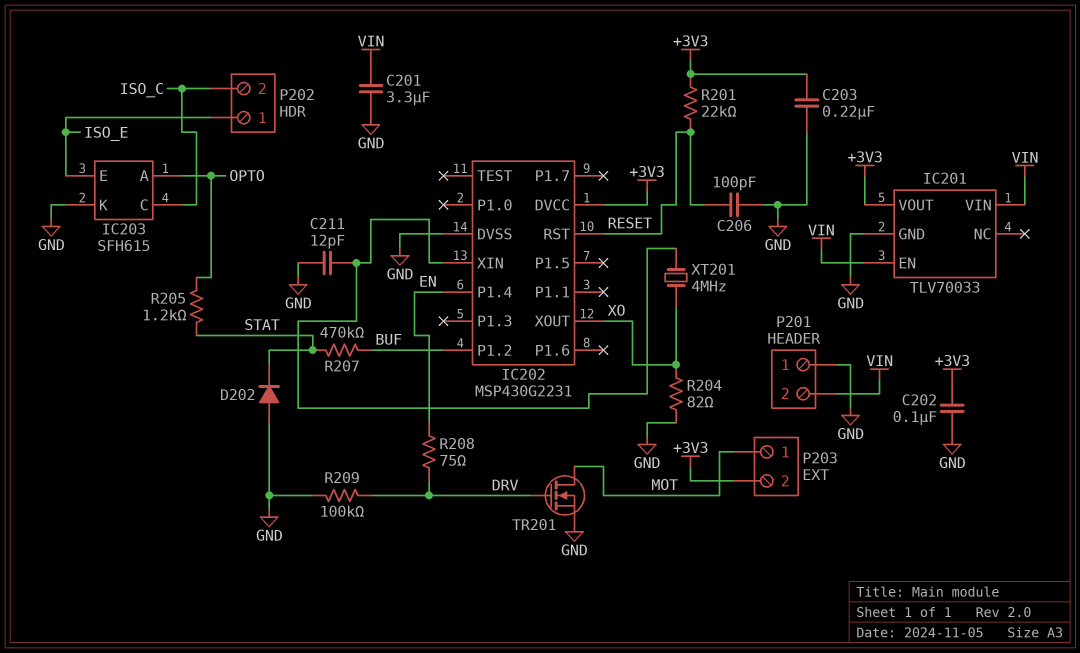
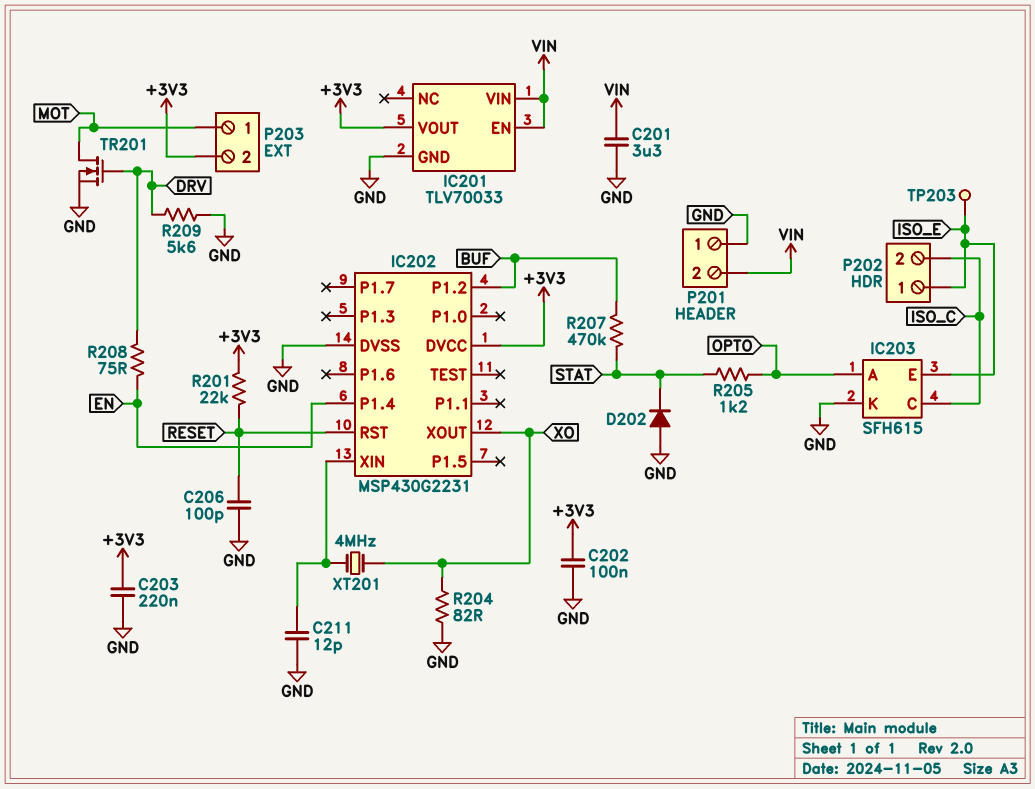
R209: 100k (DRV, GND) -> 5.6k (DRV, GND)
TP203: none -> test point (ISO_E)

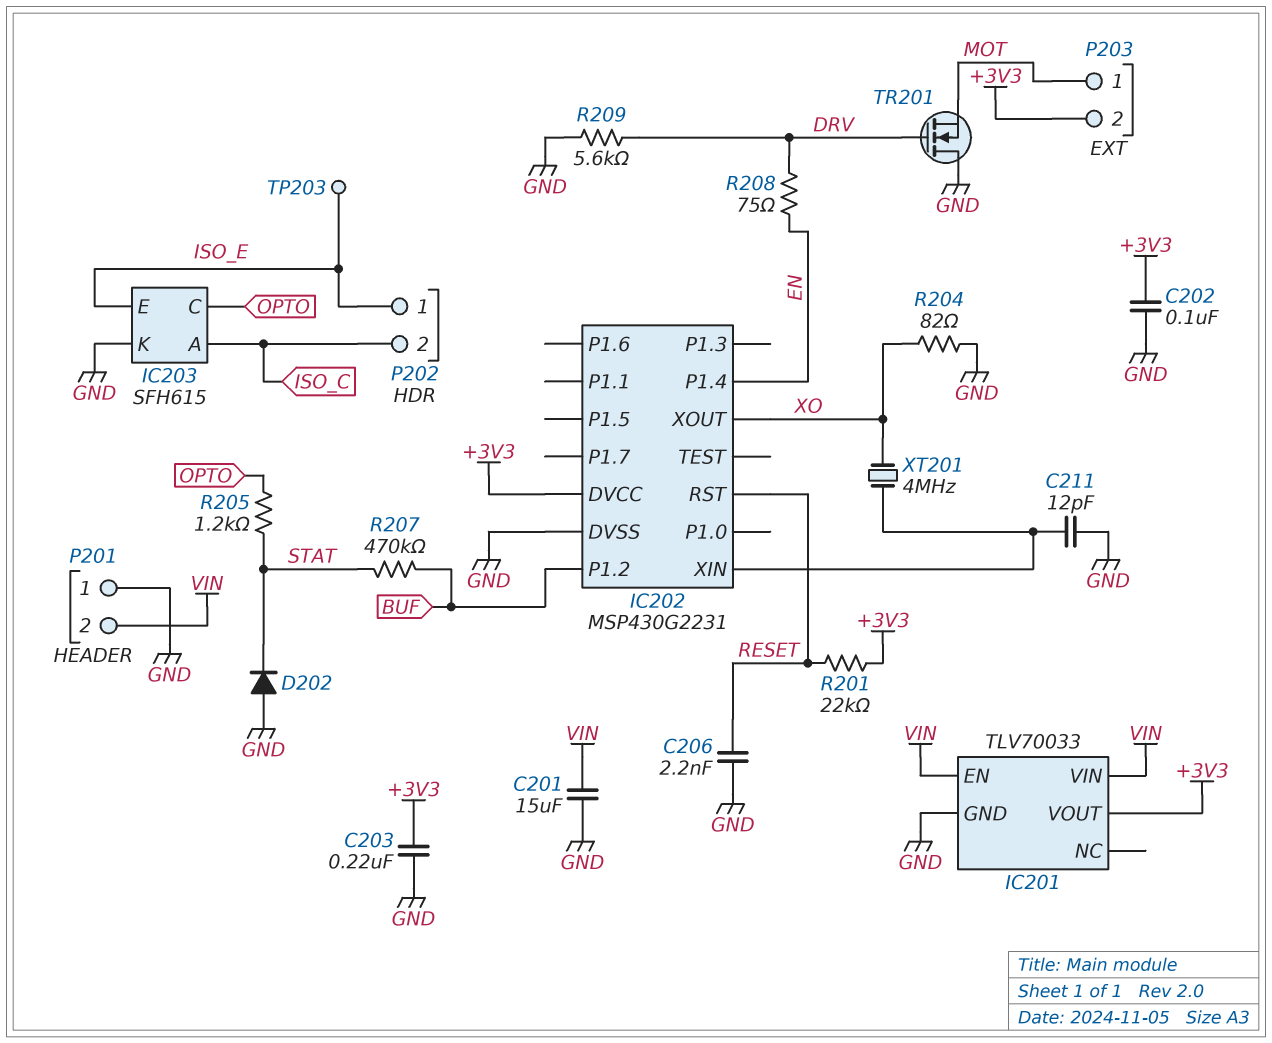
C201: 3.3uF (GND, VIN) -> 15uF (GND, VIN)
C206: 100pF (GND, RESET) -> 2.2nF (GND, RESET)
IC203 pin A: OPTO -> ISO_C
IC203 pin C: ISO_C -> OPTO
TR201: NMOS (G DRV, D MOT, S GND) -> NMOS (G DRV, D GND, S MOT)

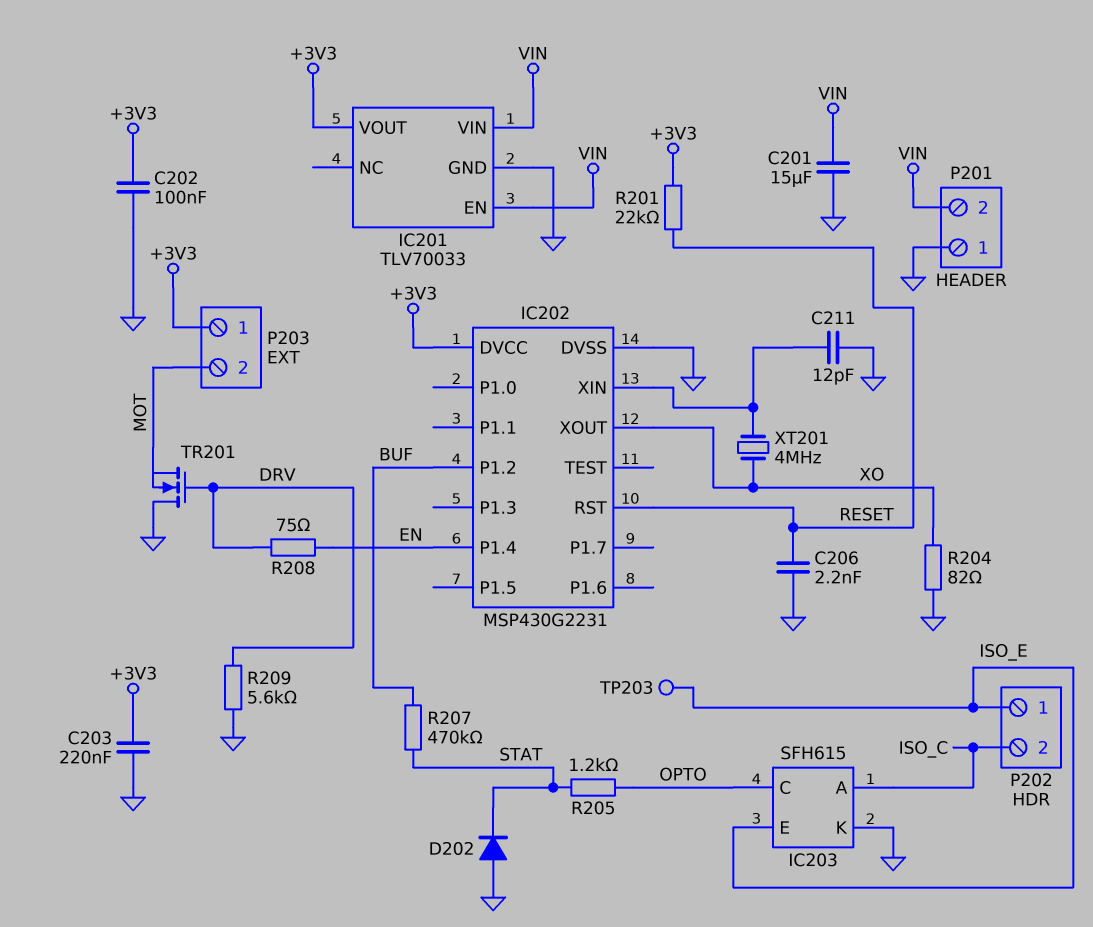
P203 pin 1: MOT -> +3V3
P203 pin 2: +3V3 -> MOT

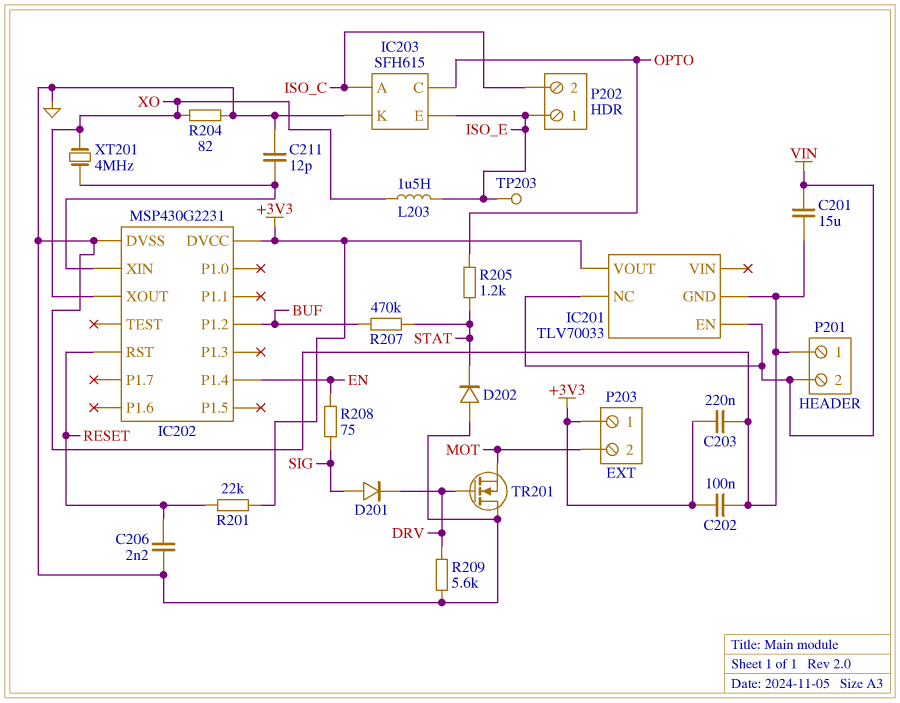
D201: none -> diode (A SIG, K DRV)
IC201 pin NC: none -> VIN
IC201 pin VIN: VIN -> none
L203: none -> 1.5uH (ISO_E, XO)
R208: 75 (DRV, EN) -> 75 (EN, SIG)

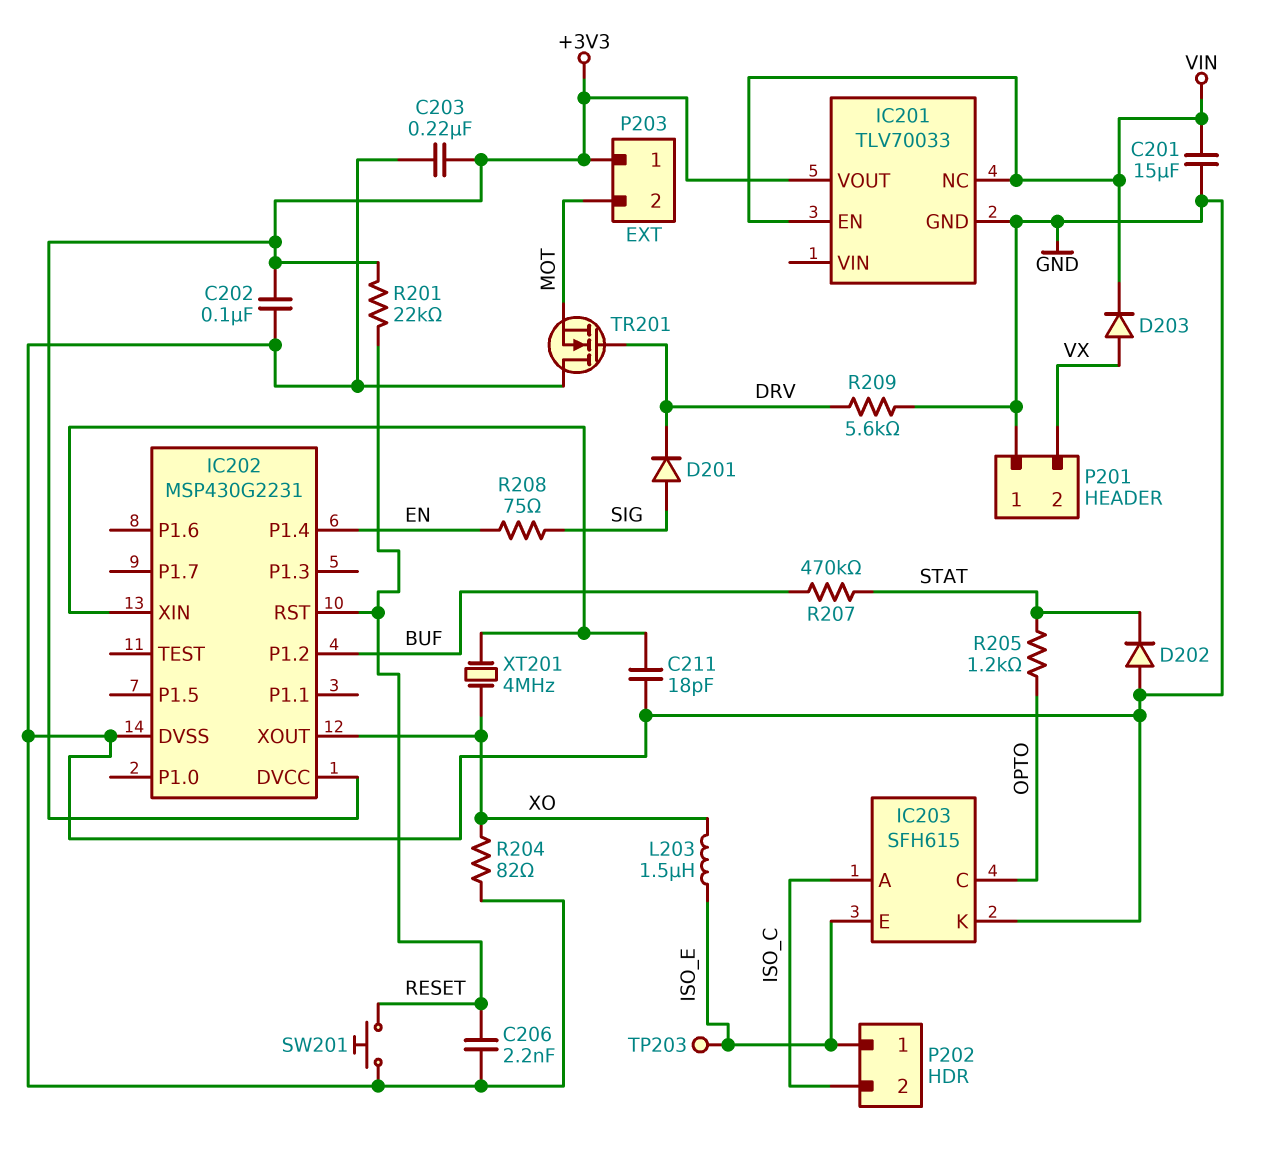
C211: 12pF (GND, IC202/XIN) -> 18pF (GND, IC202/XIN)
D203: none -> diode (A VX, K VIN)
P201 pin 2: VIN -> VX
SW201: none -> button (GND, RESET)

